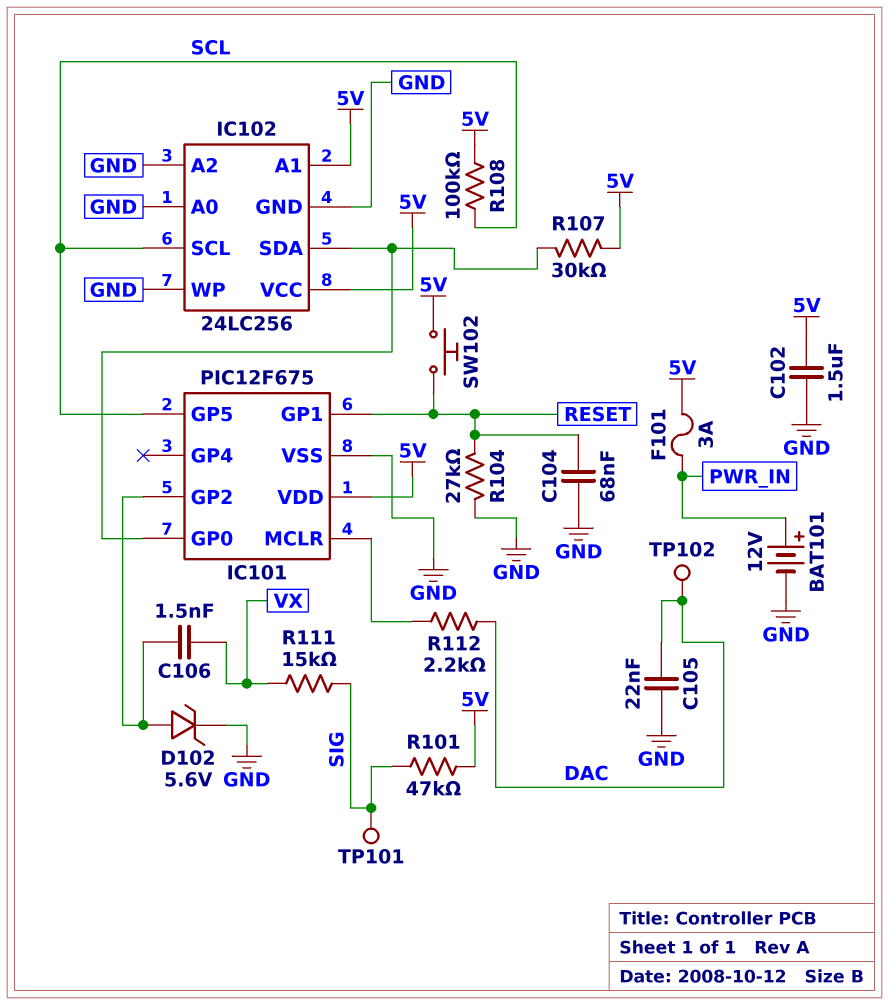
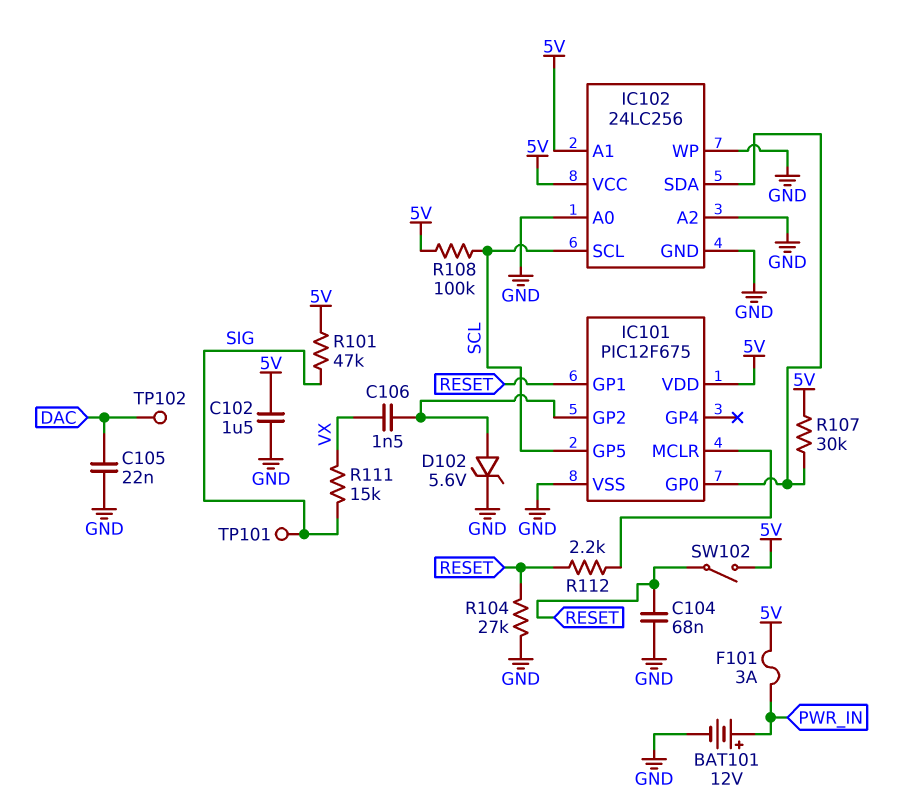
R112: 2.2k (DAC, IC101/MCLR) -> 2.2k (IC101/MCLR, RESET)
SW102: button (5V, RESET) -> switch (5V, RESET)

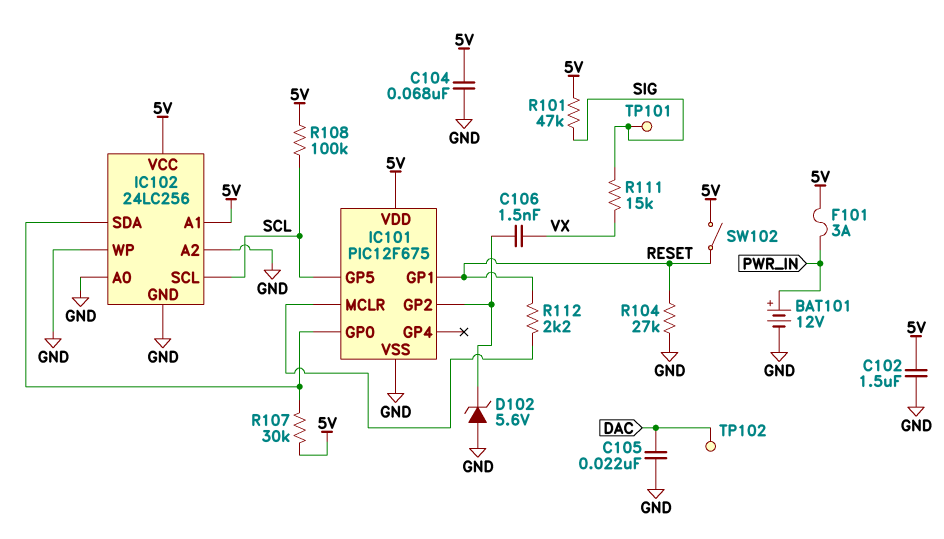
C104: 68nF (GND, RESET) -> 68nF (5V, GND)
D102: zener 5.6V (A IC101/GP2, K GND) -> zener 5.6V (A GND, K IC101/GP2)

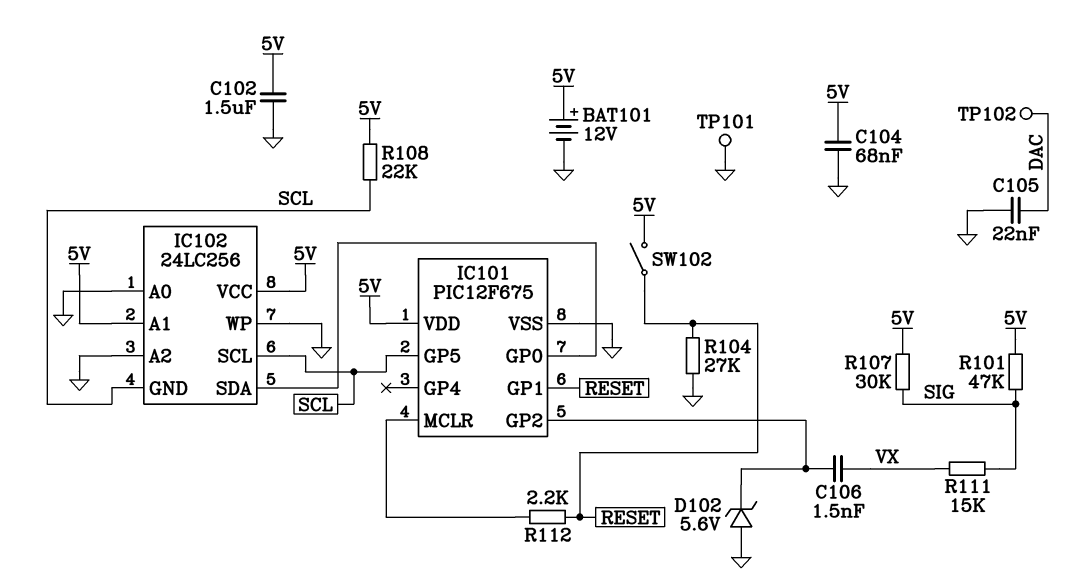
BAT101: 12V (plus PWR_IN, minus GND) -> 12V (plus 5V, minus GND)
F101: 3A (5V, PWR_IN) -> none
IC102 pin GND: GND -> SCL
R107: 30k (5V, IC101/GP0) -> 30k (5V, SIG)
R108: 100k (5V, SCL) -> 22k (5V, SCL)
TP101: test point (SIG) -> test point (GND)

